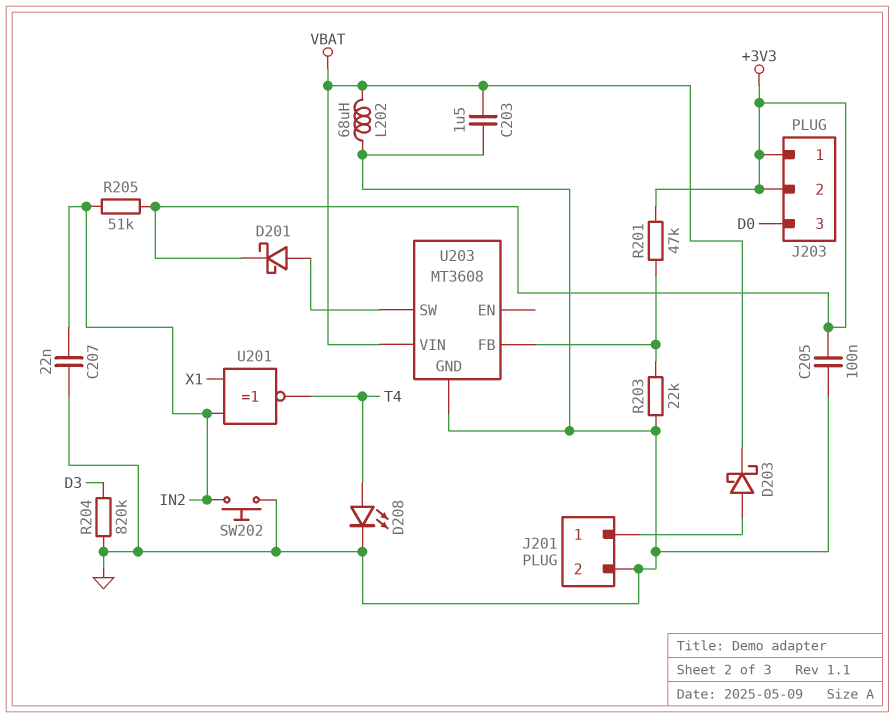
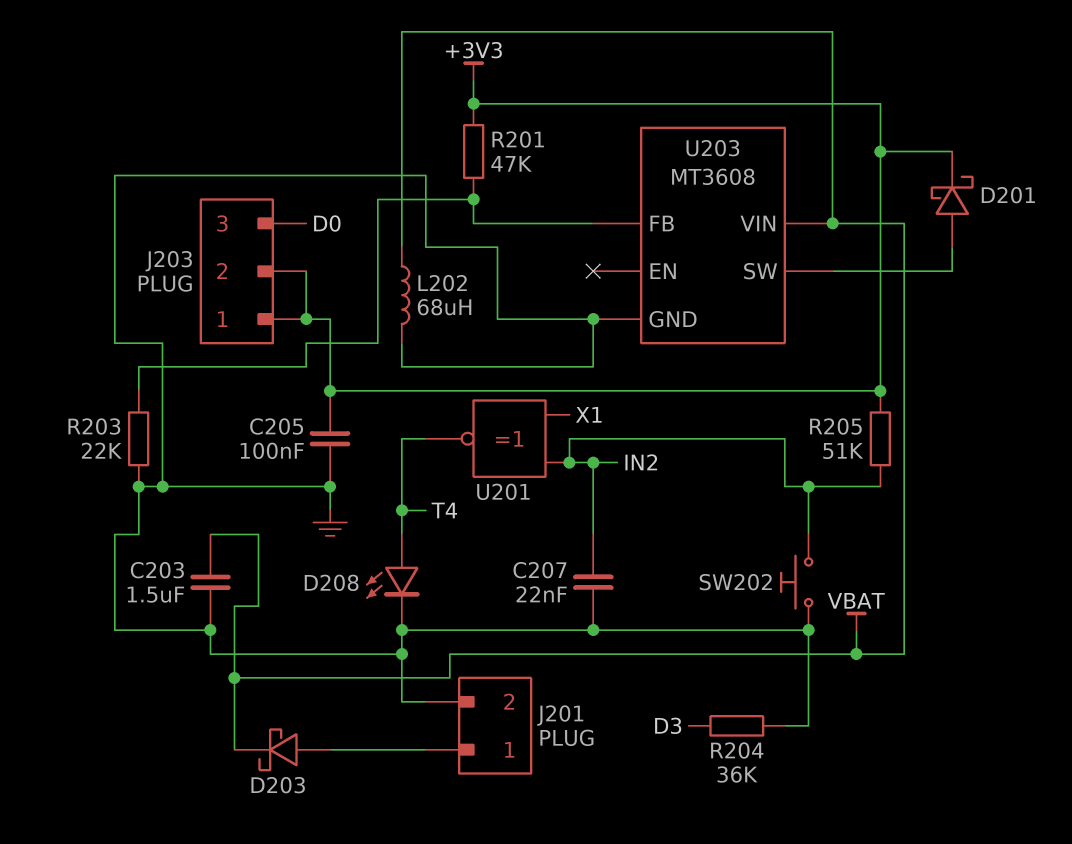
R204: 820k (D3, GND) -> 36k (D3, GND)

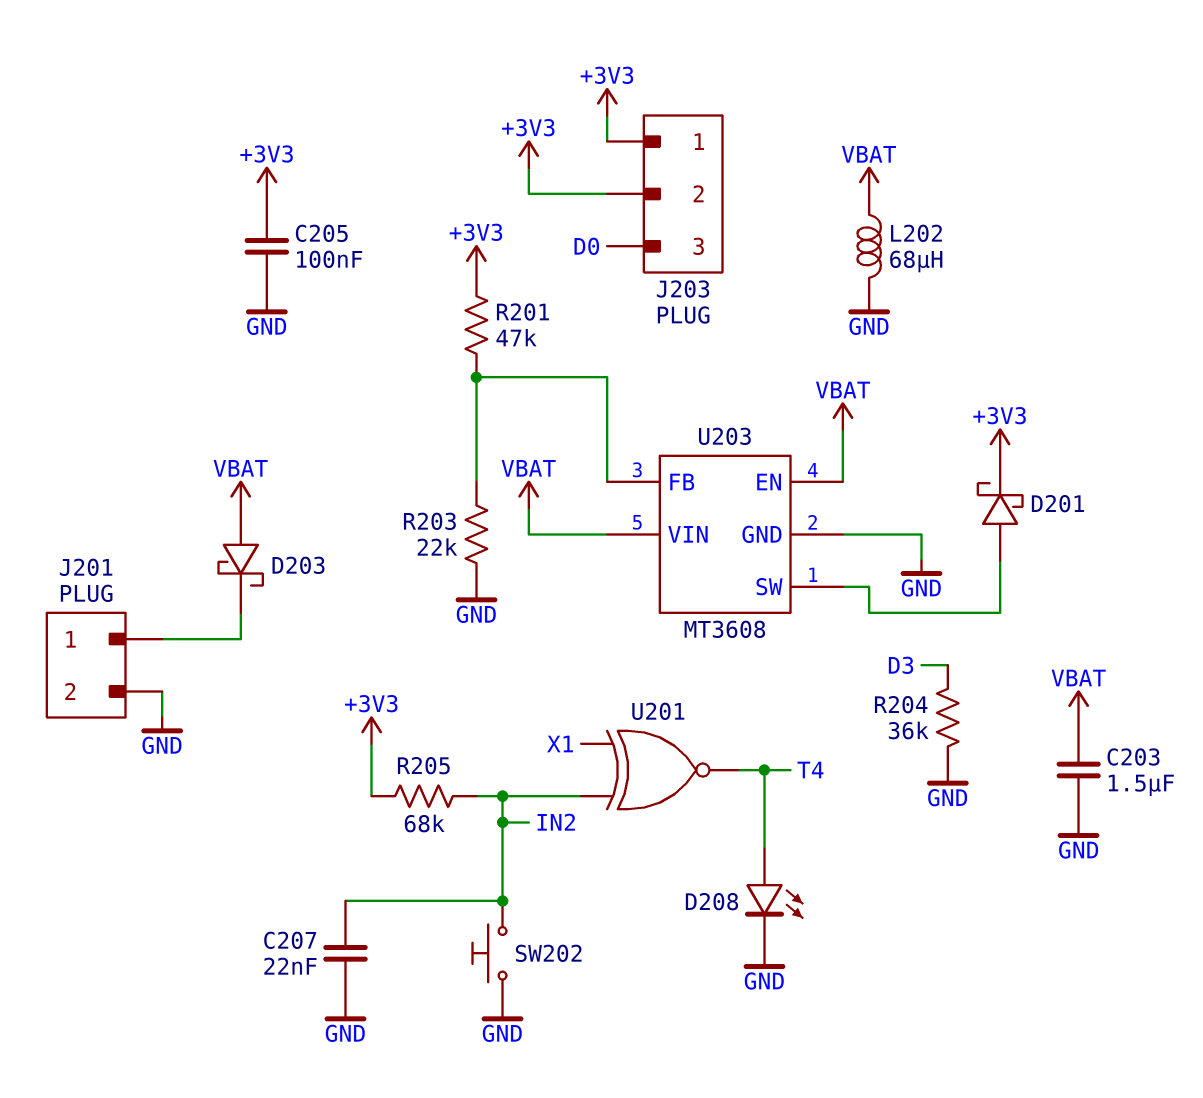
D203: schottky (A J201/1, K VBAT) -> schottky (A VBAT, K J201/1)
R205: 51k (+3V3, IN2) -> 68k (+3V3, IN2)
U203 pin EN: none -> VBAT

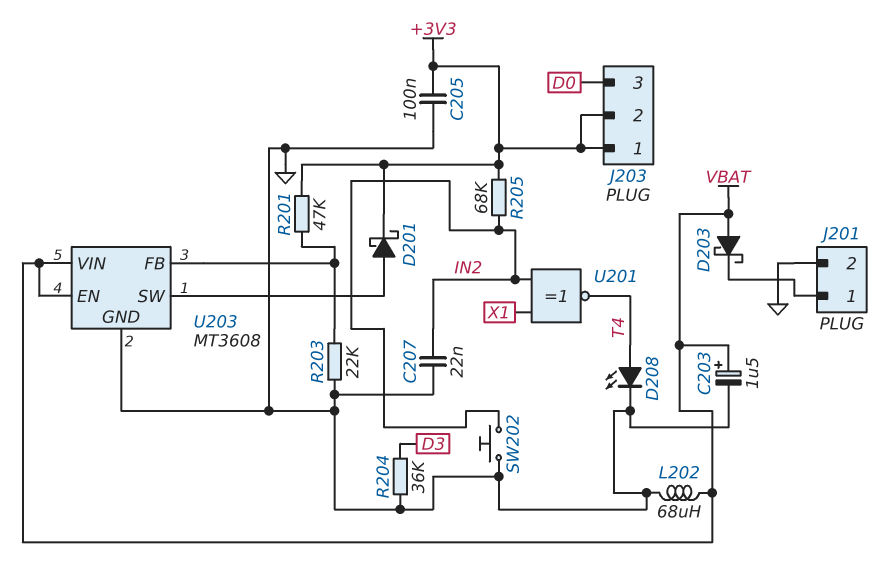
C203: 1.5uF (GND, VBAT) -> 1.5uF (plus VBAT, minus GND)

